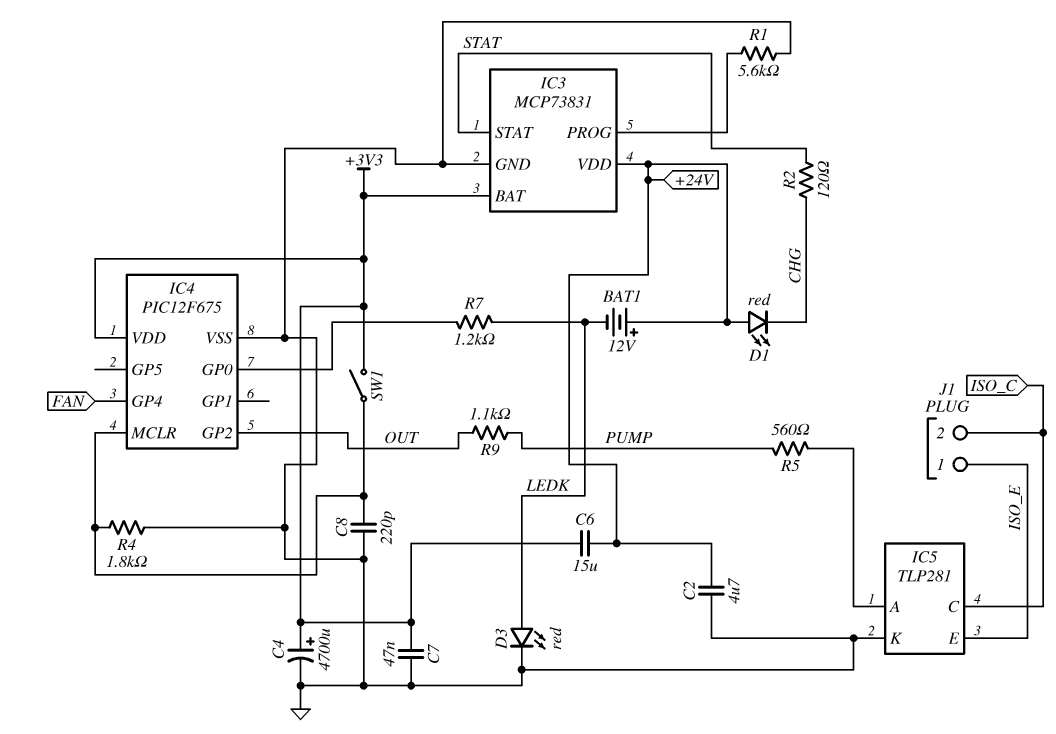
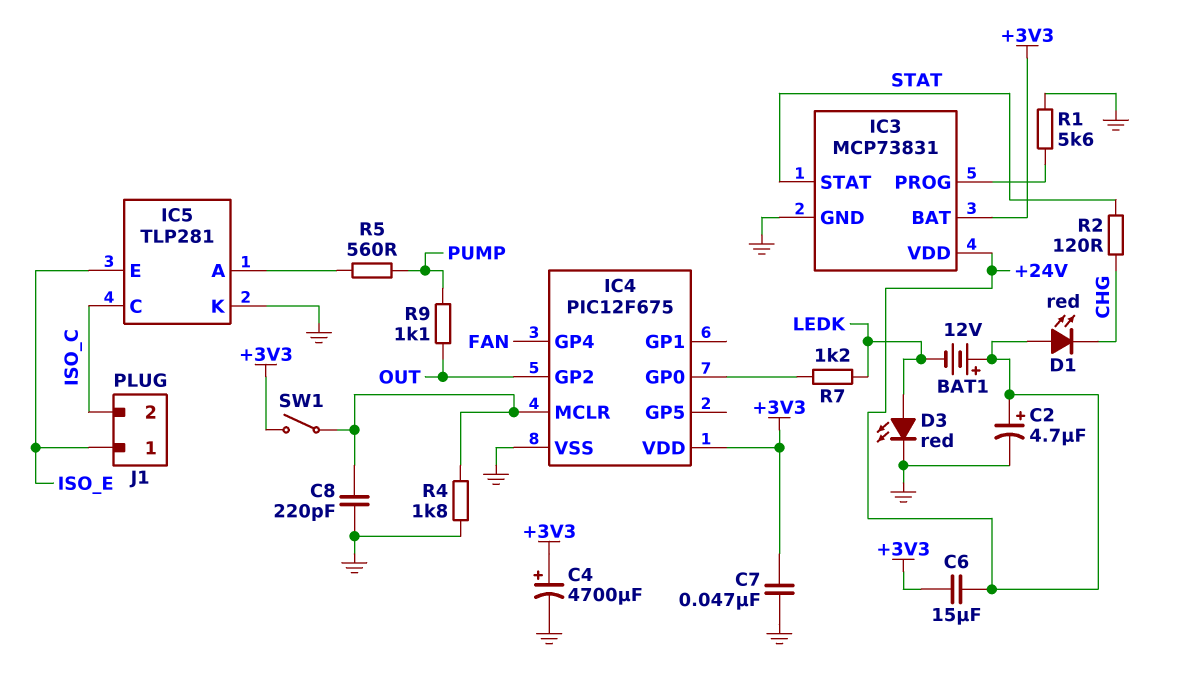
C2: 4.7uF (+24V, GND) -> 4.7uF (plus +24V, minus GND)

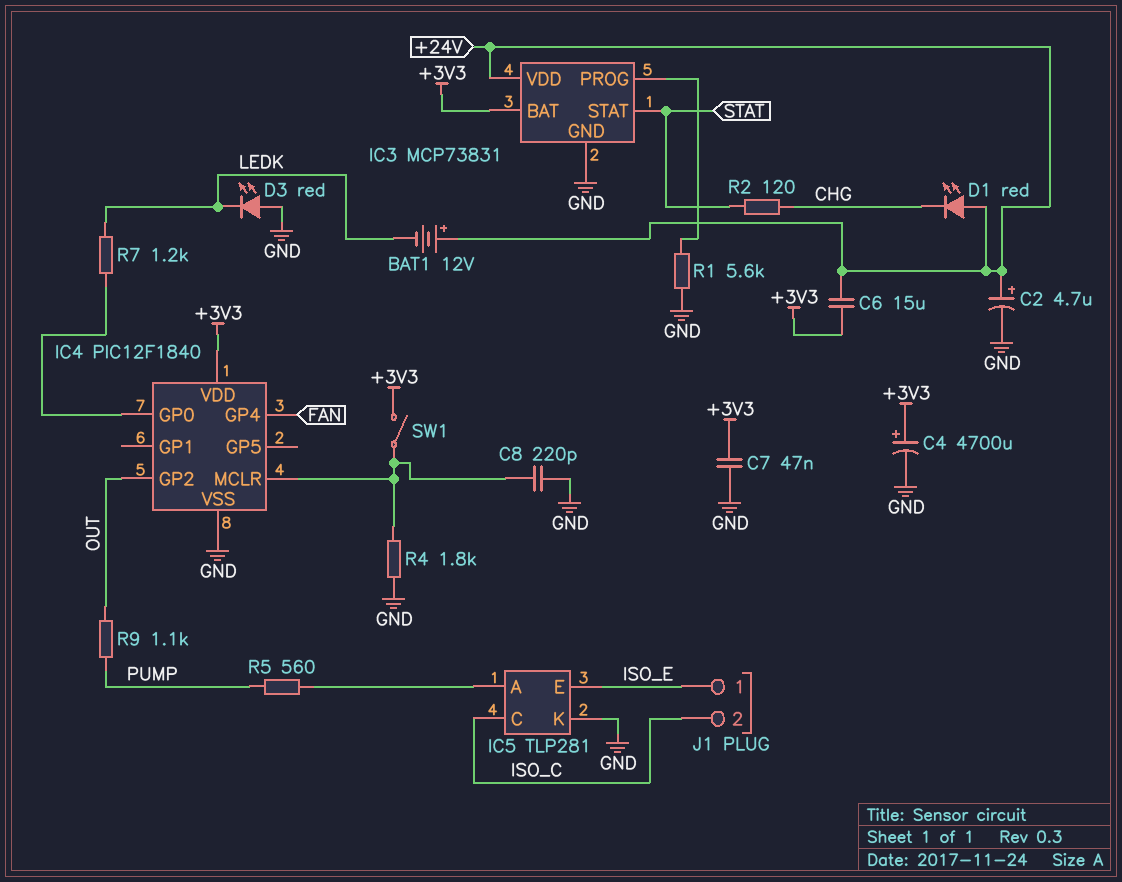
D3: LED red (A LEDK, K GND) -> LED red (A GND, K LEDK)
IC4: PIC12F675 -> PIC12F1840

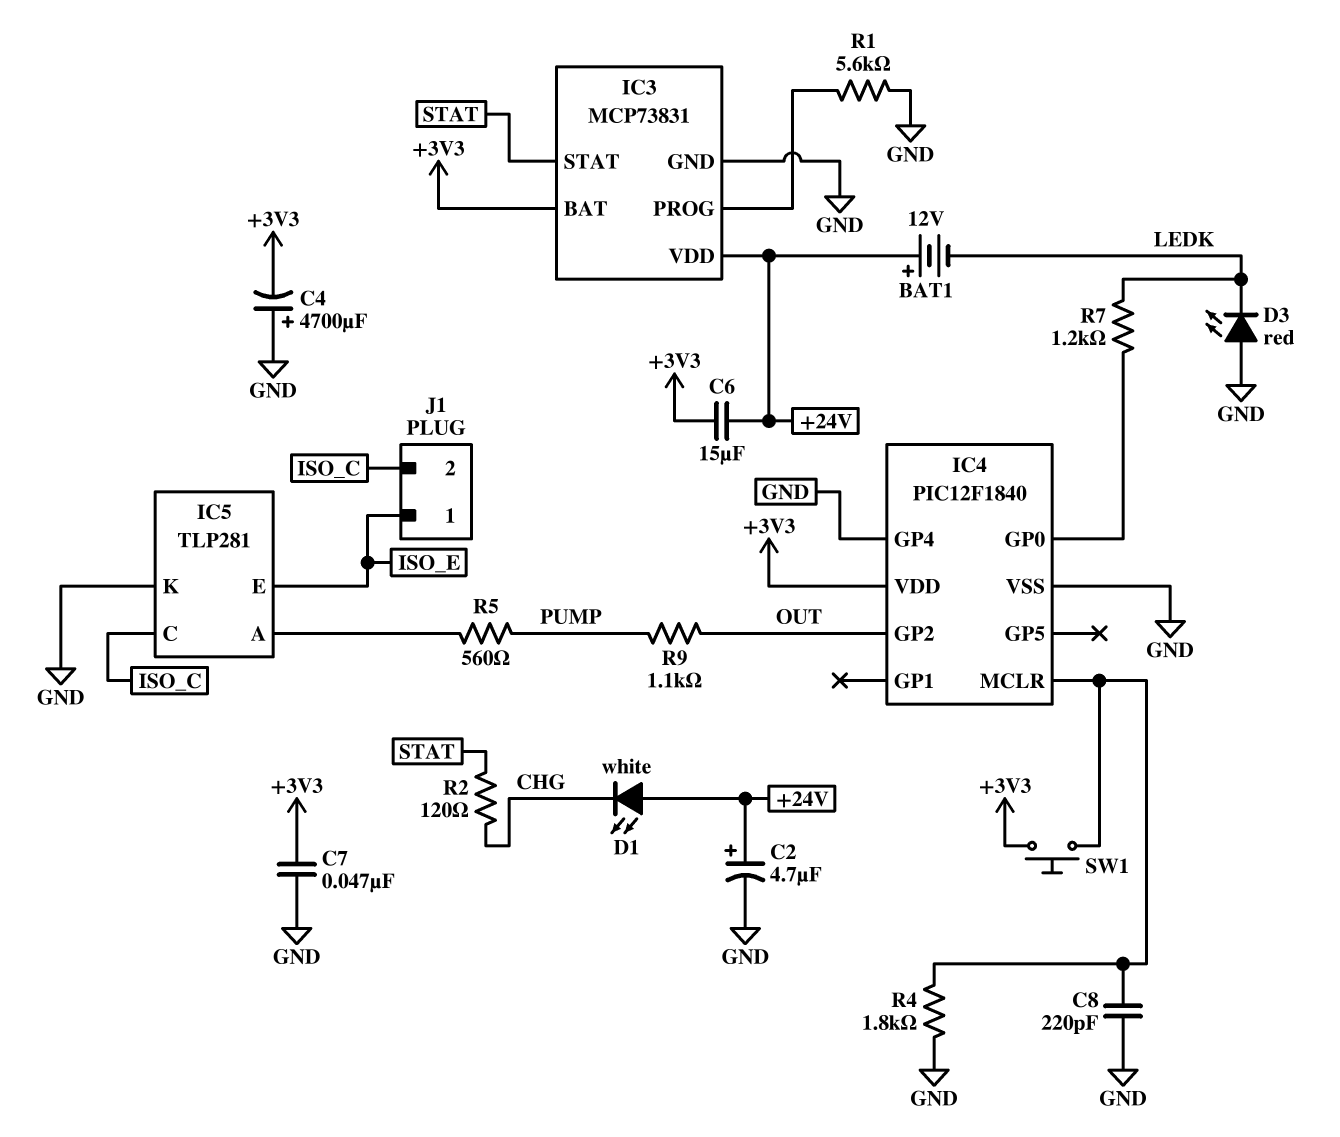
C4: 4700uF (plus +3V3, minus GND) -> 4700uF (plus GND, minus +3V3)
D1: LED red (A +24V, K CHG) -> LED white (A +24V, K CHG)
IC4 pin GP4: FAN -> GND
SW1: switch (+3V3, IC4/MCLR) -> button (+3V3, IC4/MCLR)

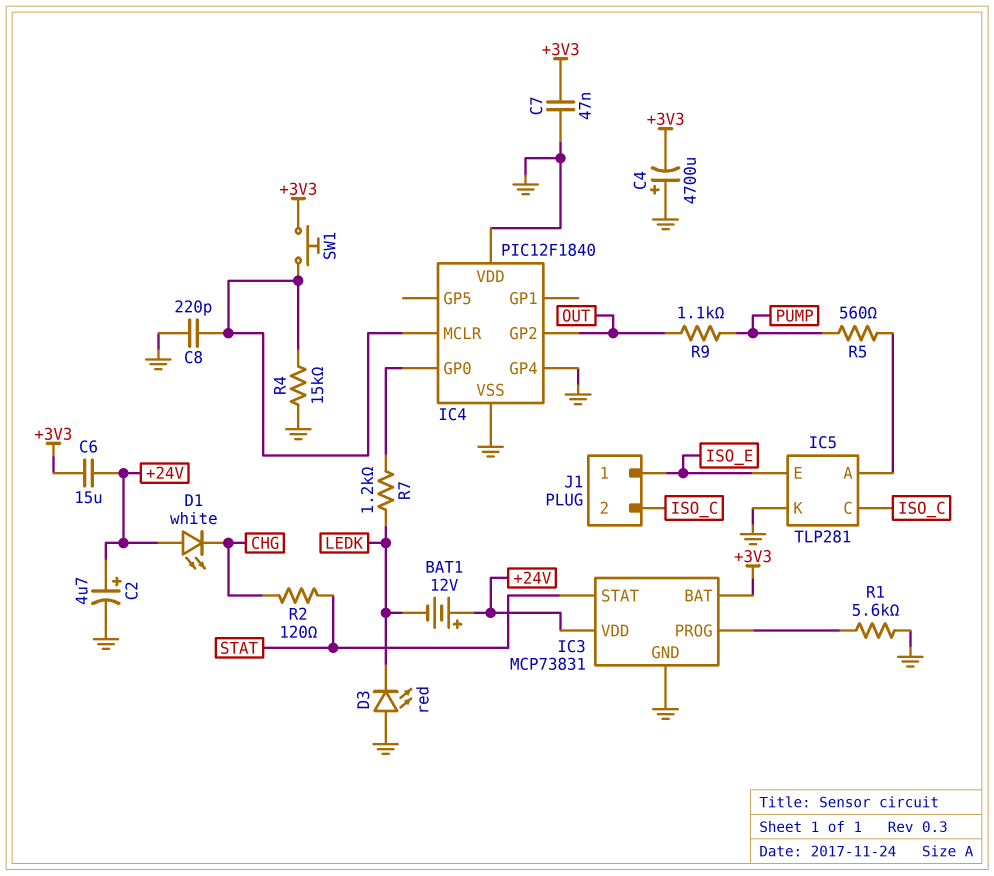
IC4 pin VDD: +3V3 -> GND
R4: 1.8k (GND, IC4/MCLR) -> 15k (GND, IC4/MCLR)

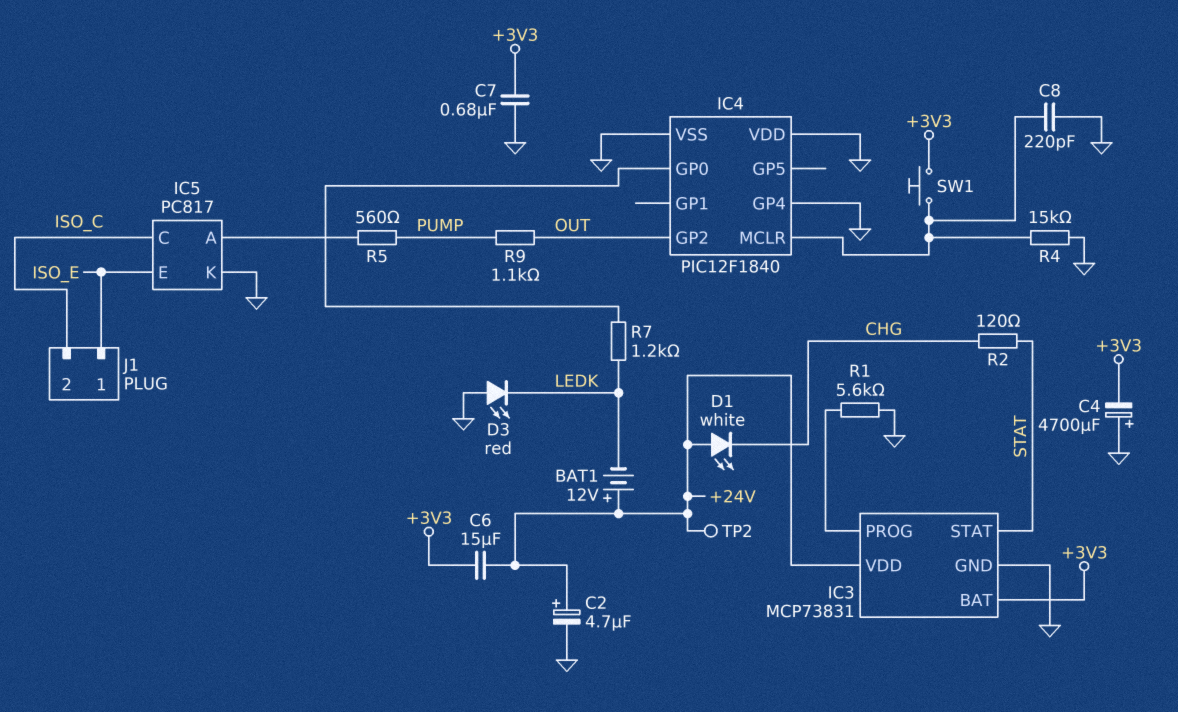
C7: 47nF (+3V3, GND) -> 680nF (+3V3, GND)
IC5: TLP281 -> PC817
TP2: none -> test point (+24V)

